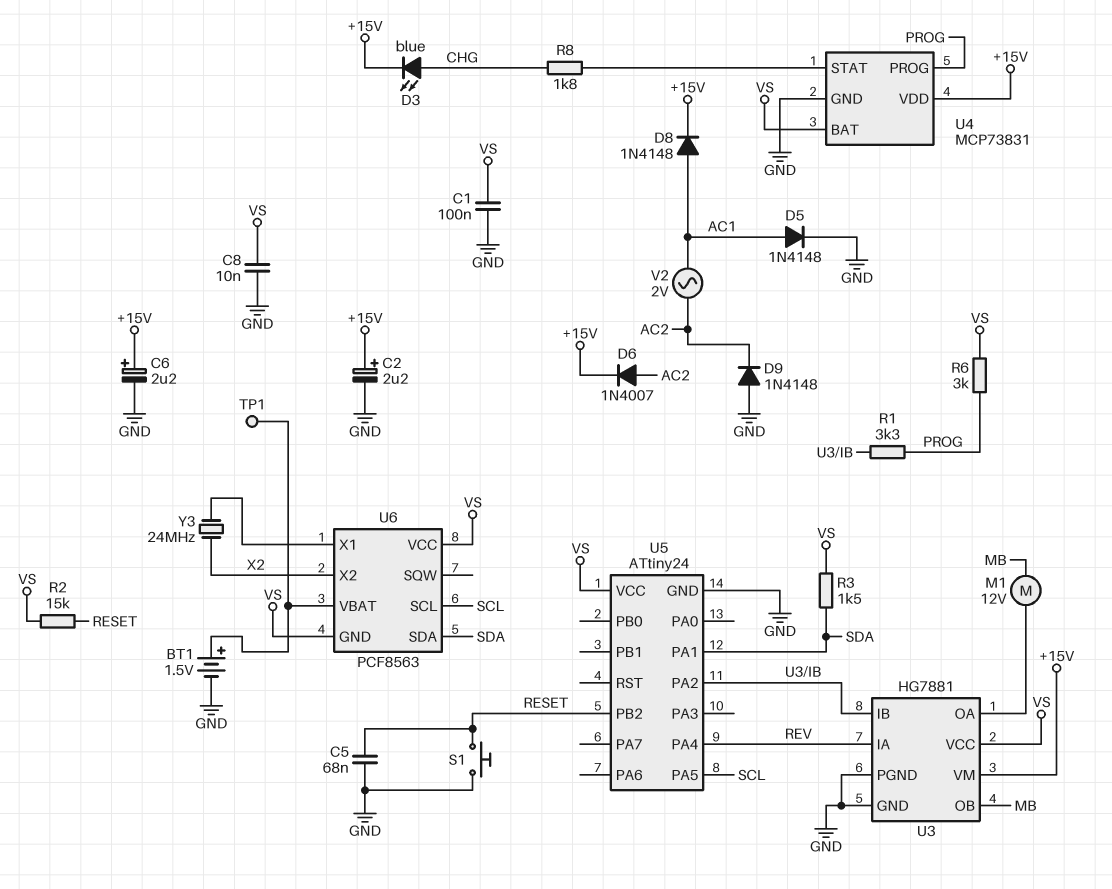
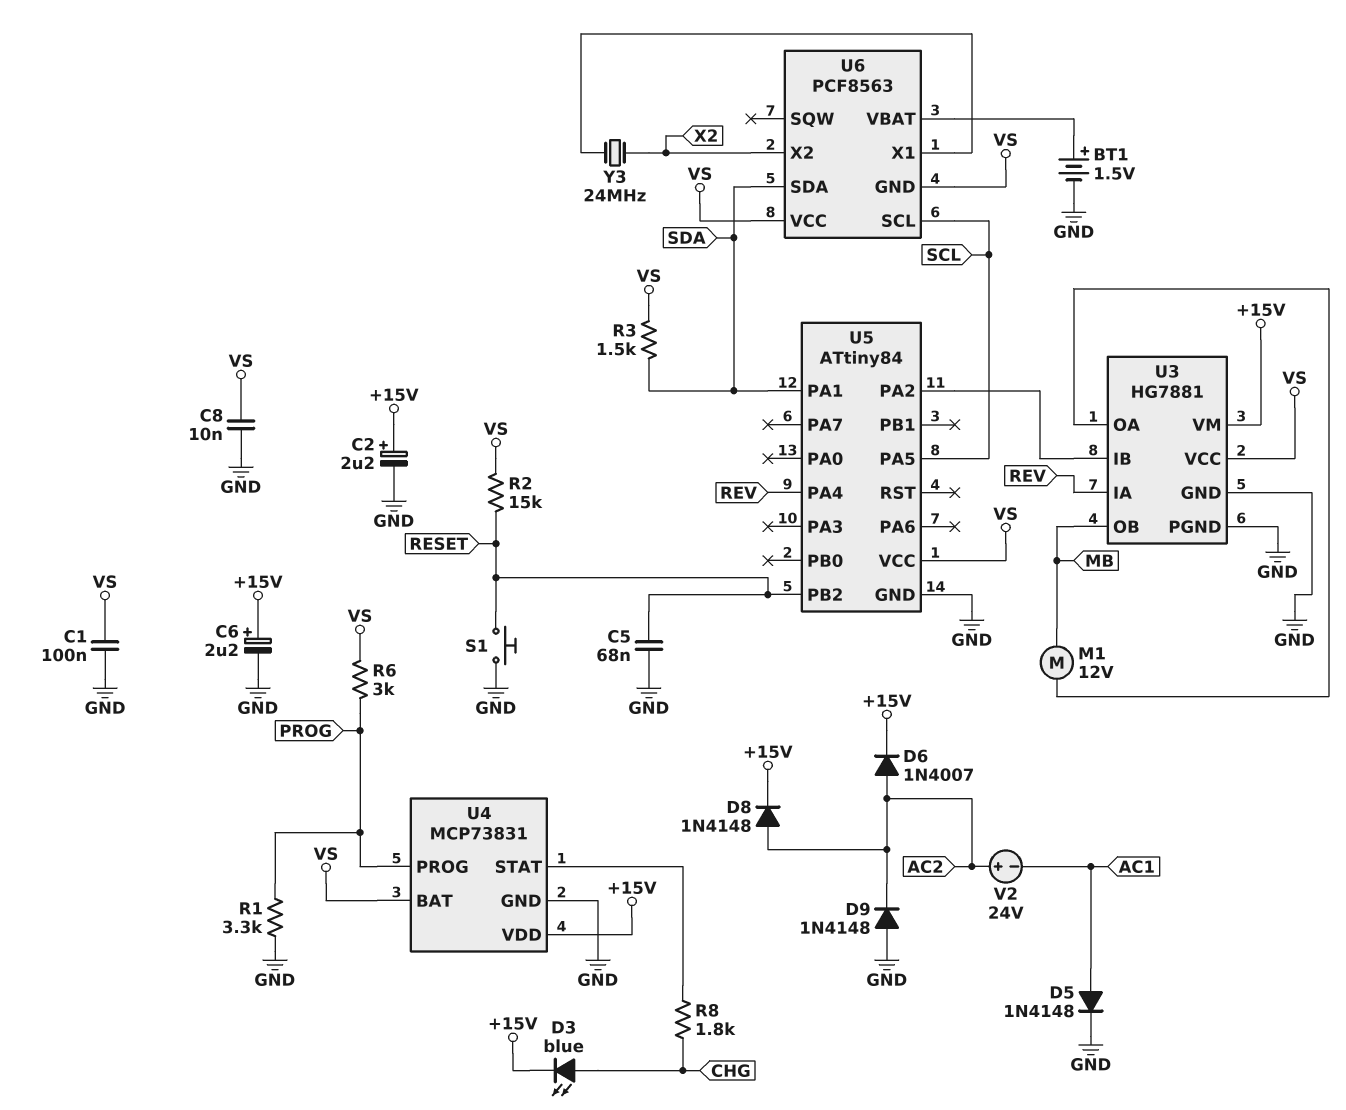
D8: diode 1N4148 (A AC1, K +15V) -> diode 1N4148 (A AC2, K +15V)
R1: 3.3k (PROG, U3/IB) -> 3.3k (GND, PROG)
TP1: test point (U6/VBAT) -> none
U5: ATtiny24 -> ATtiny84
V2: AC 2V (AC1, AC2) -> 24V (plus AC2, minus AC1)

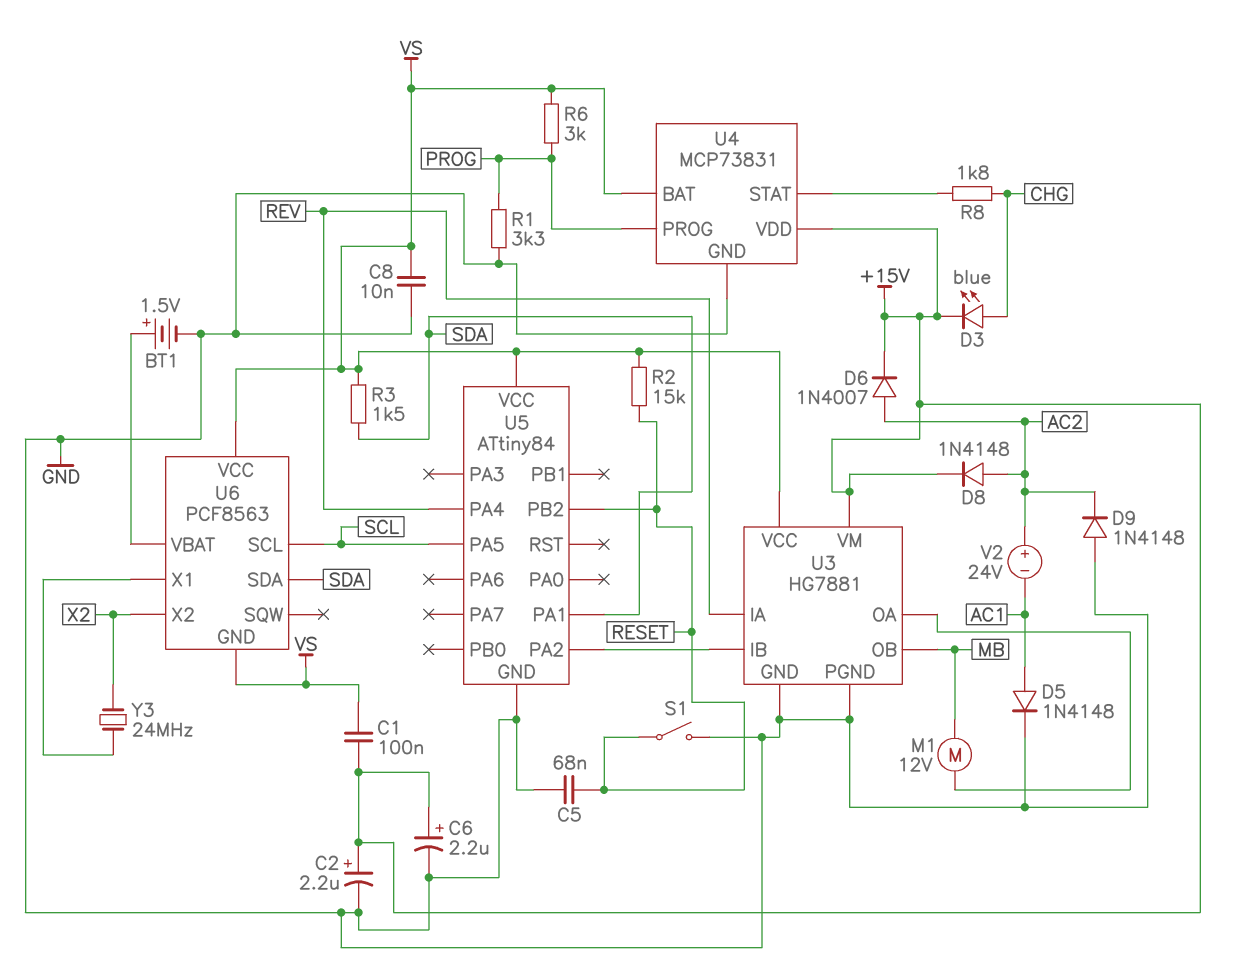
C1: 100nF (GND, VS) -> 100nF (+15V, VS)
S1: button (GND, RESET) -> switch (GND, RESET)

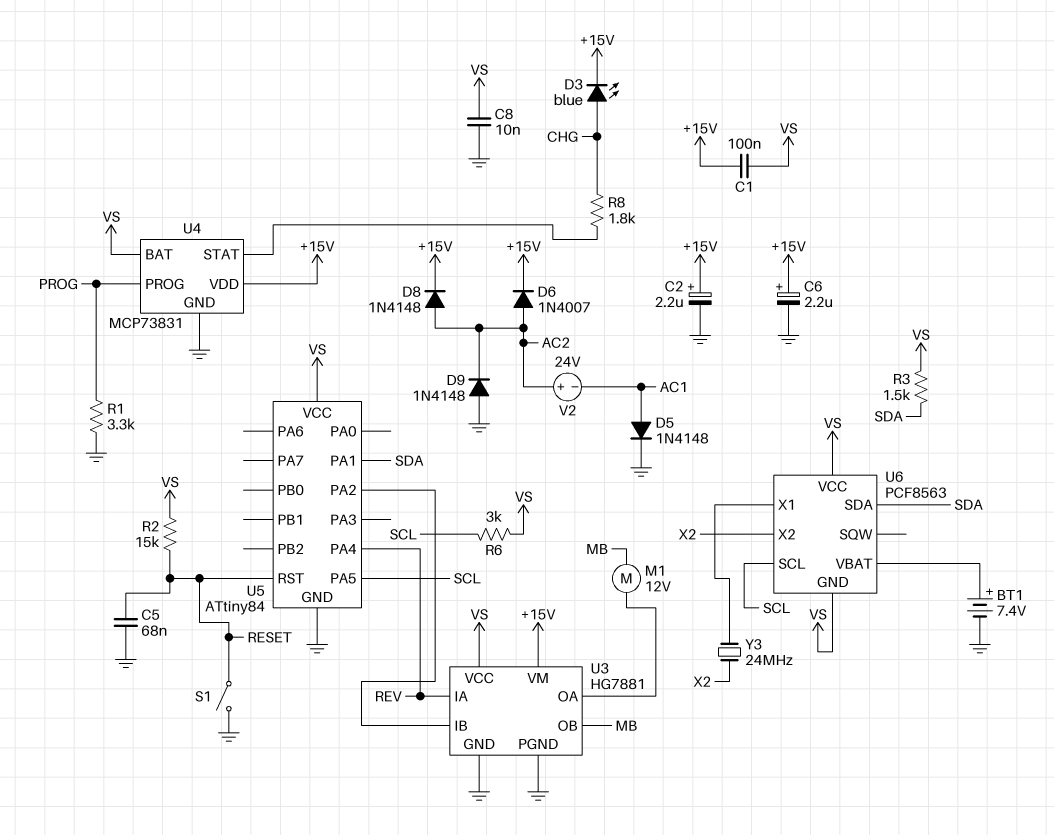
BT1: 1.5V (plus U6/VBAT, minus GND) -> 7.4V (plus U6/VBAT, minus GND)
R6: 3k (PROG, VS) -> 3k (SCL, VS)
U5 pin PB2: RESET -> none
U5 pin RST: none -> RESET

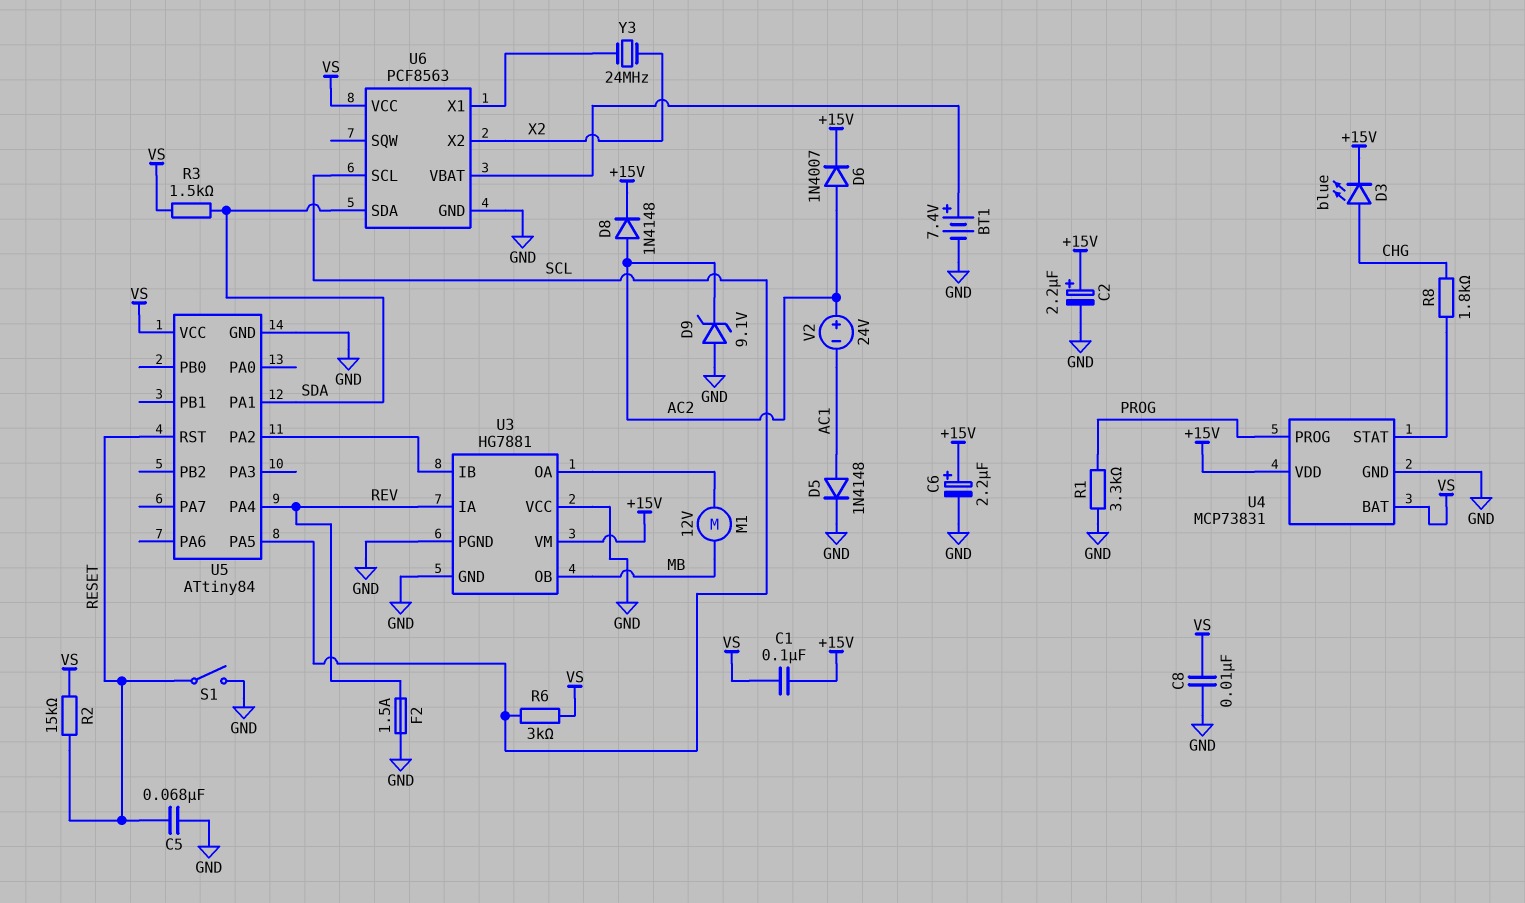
D9: diode 1N4148 (A GND, K AC2) -> zener 9.1V (A GND, K AC2)
F2: none -> 1.5A (GND, REV)
U3 pin VCC: VS -> GND
U6 pin GND: VS -> GND

